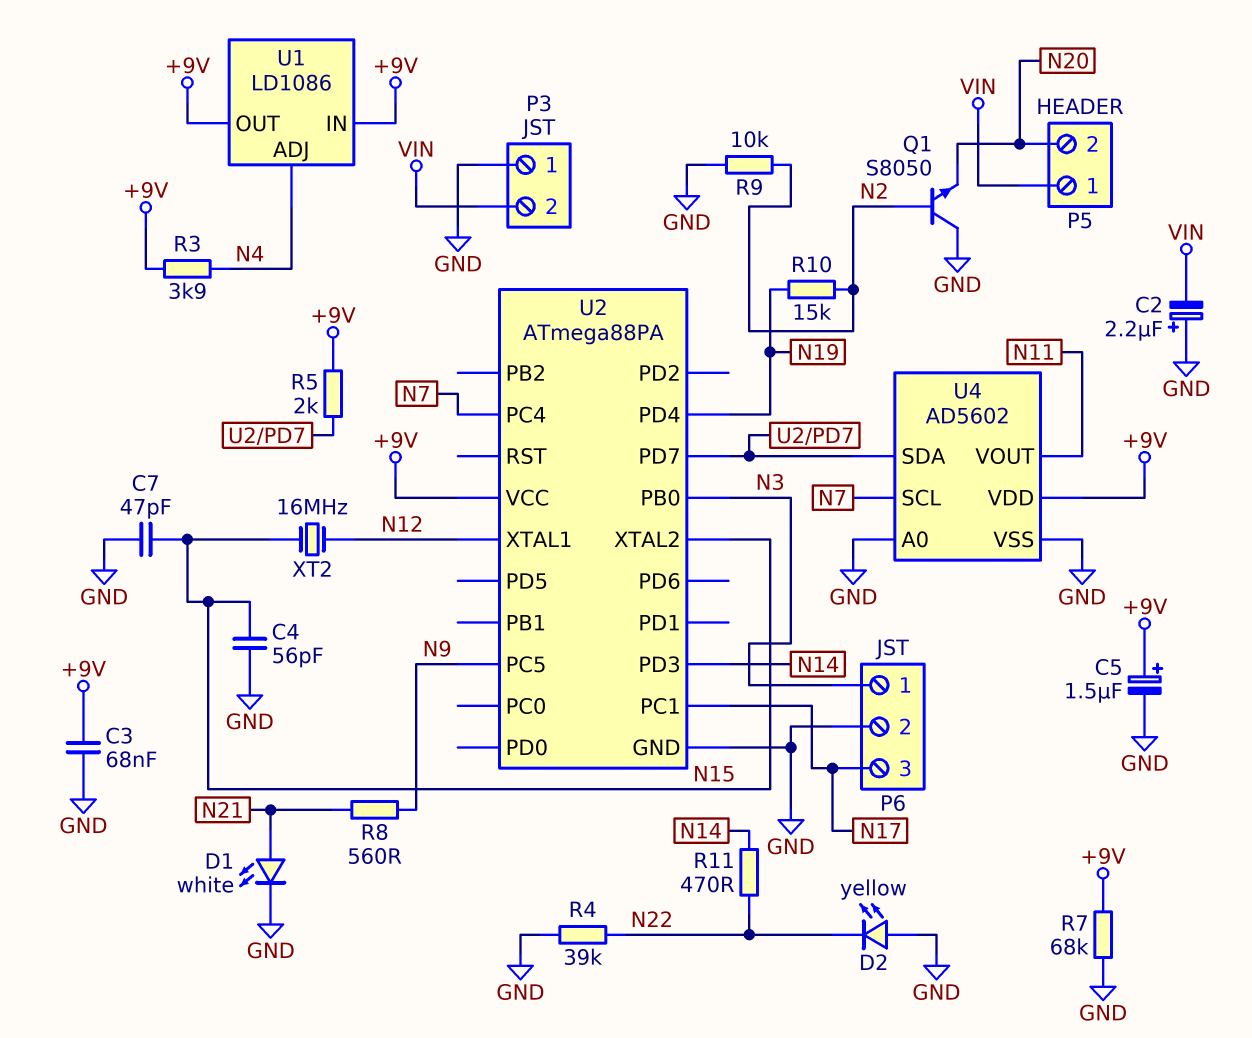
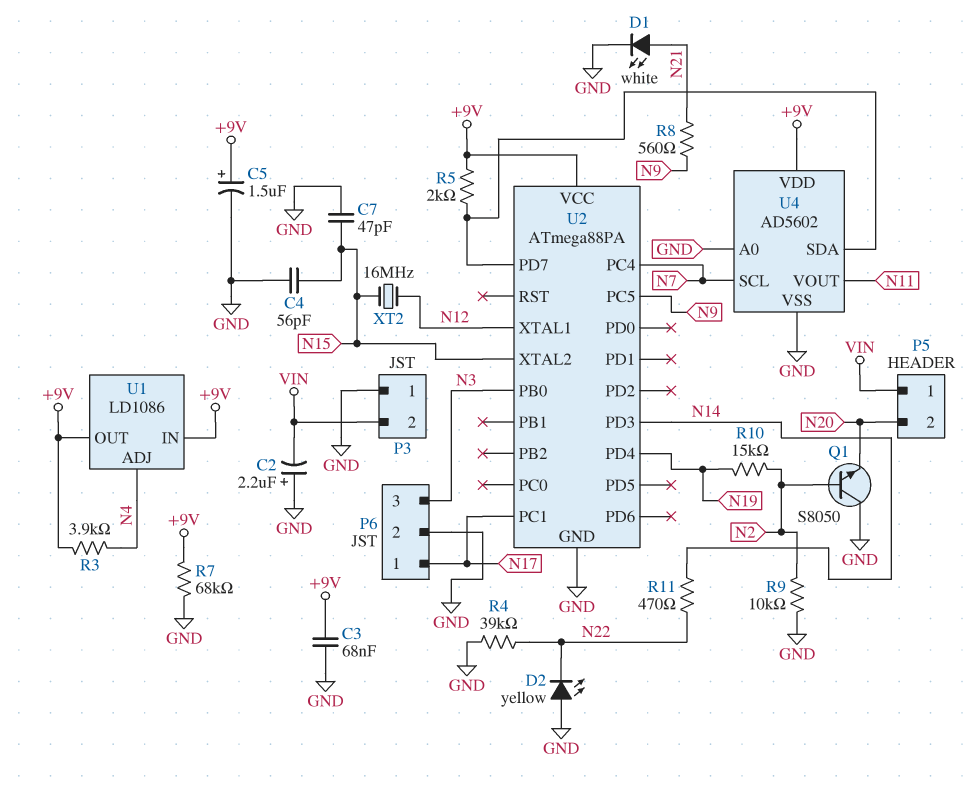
P6 pin 1: N3 -> N17
P6 pin 3: N17 -> N3

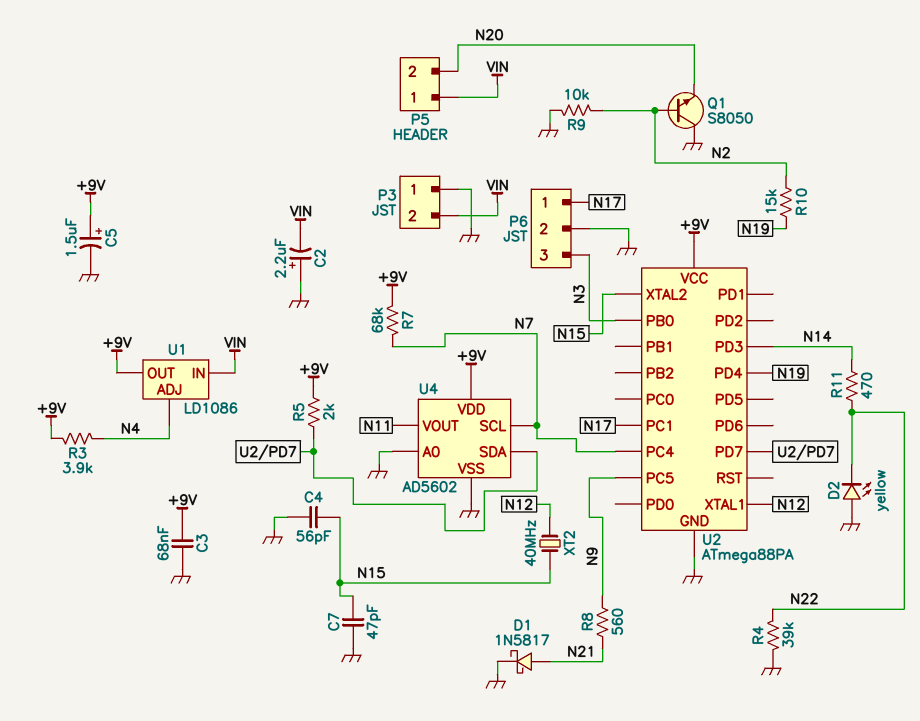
D1: LED white (A N21, K GND) -> schottky 1N5817 (A N21, K GND)
R7: 68k (+9V, GND) -> 68k (+9V, N7)
U1 pin IN: +9V -> VIN
XT2: 16MHz (N12, N15) -> 40MHz (N12, N15)

